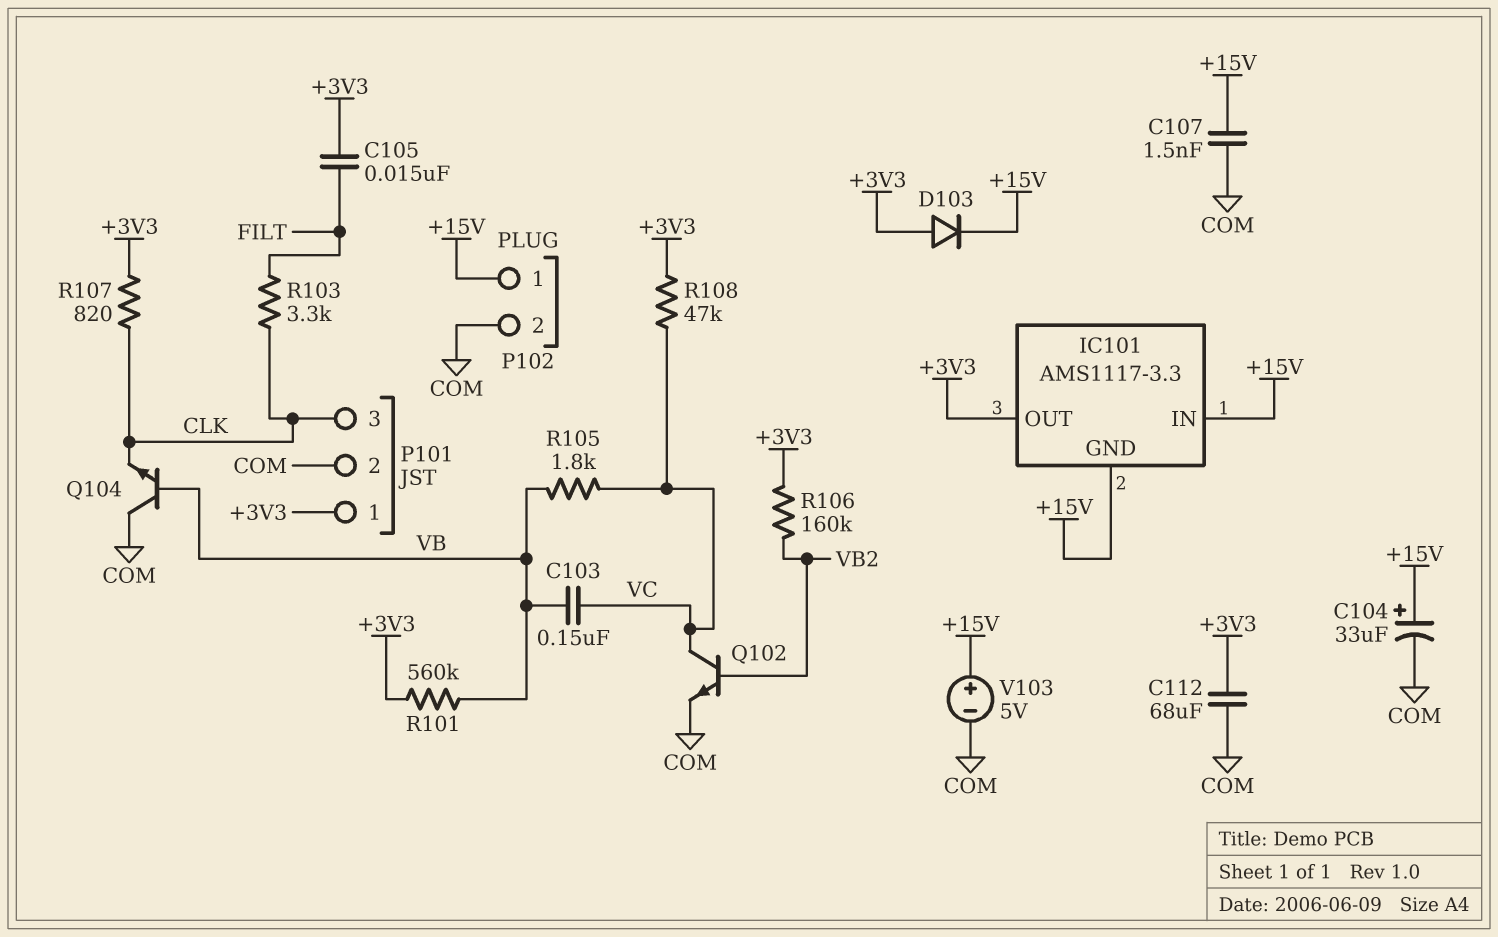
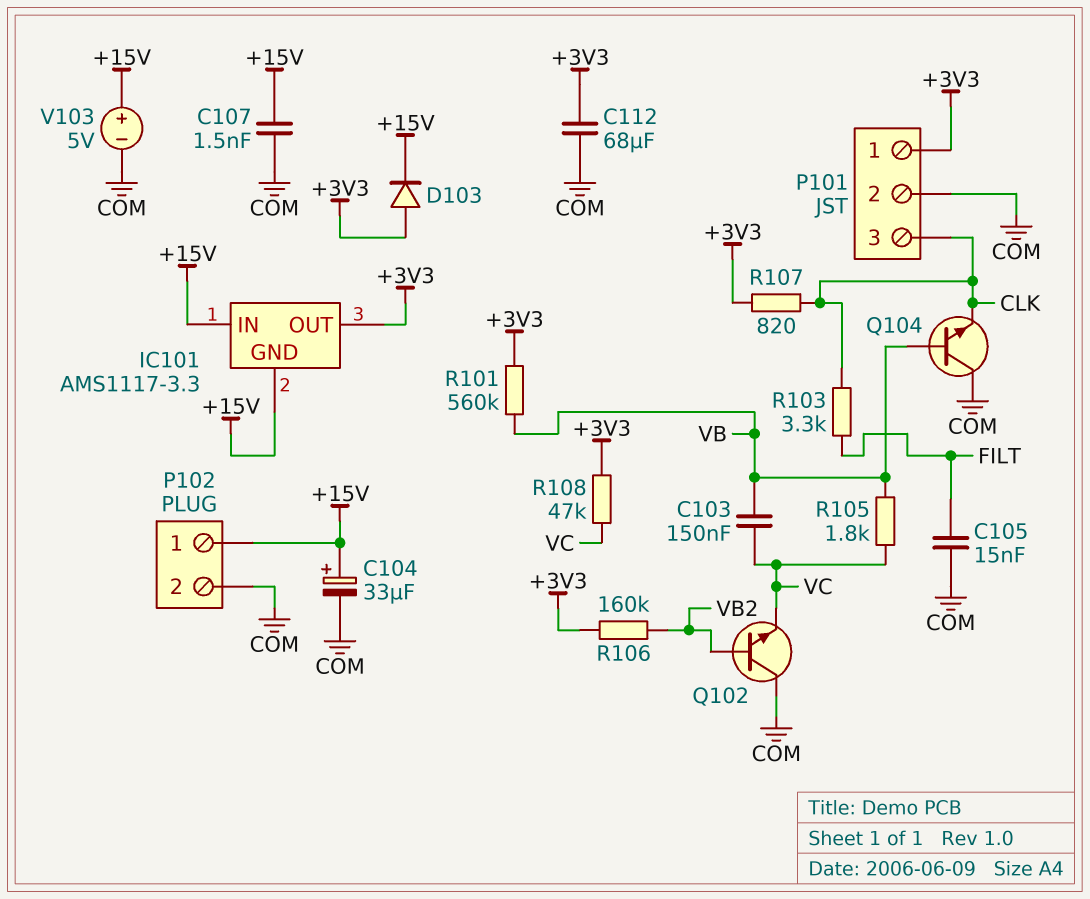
C105: 15nF (+3V3, FILT) -> 15nF (COM, FILT)
Q102: NPN (B VB2, C VC, E COM) -> NPN (B VB2, C COM, E VC)

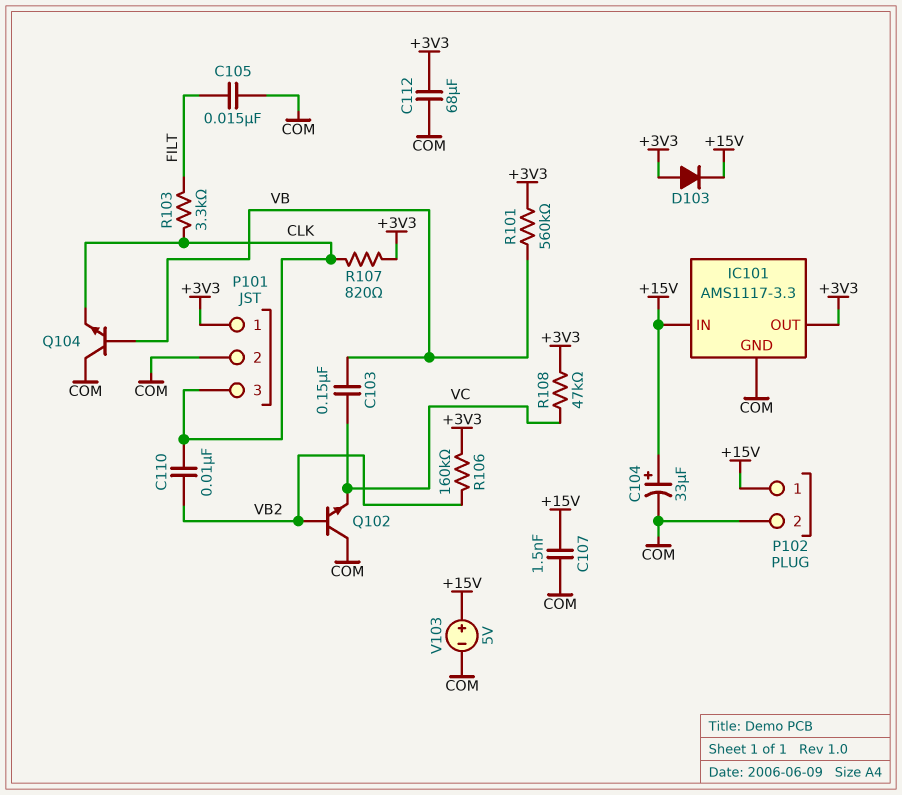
C110: none -> 10nF (CLK, VB2)
IC101 pin GND: +15V -> COM
R105: 1.8k (VB, VC) -> none

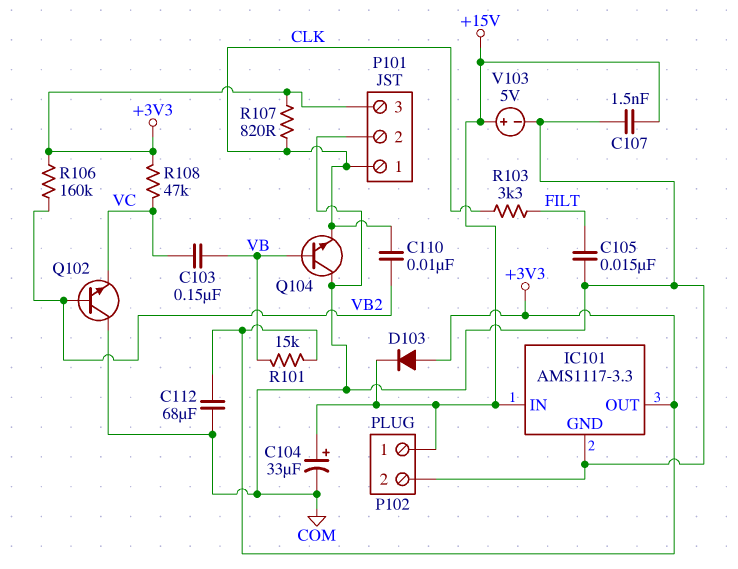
P101 pin 1: +3V3 -> CLK
P101 pin 3: CLK -> +3V3
R101: 560k (+3V3, VB) -> 15k (+3V3, VB)

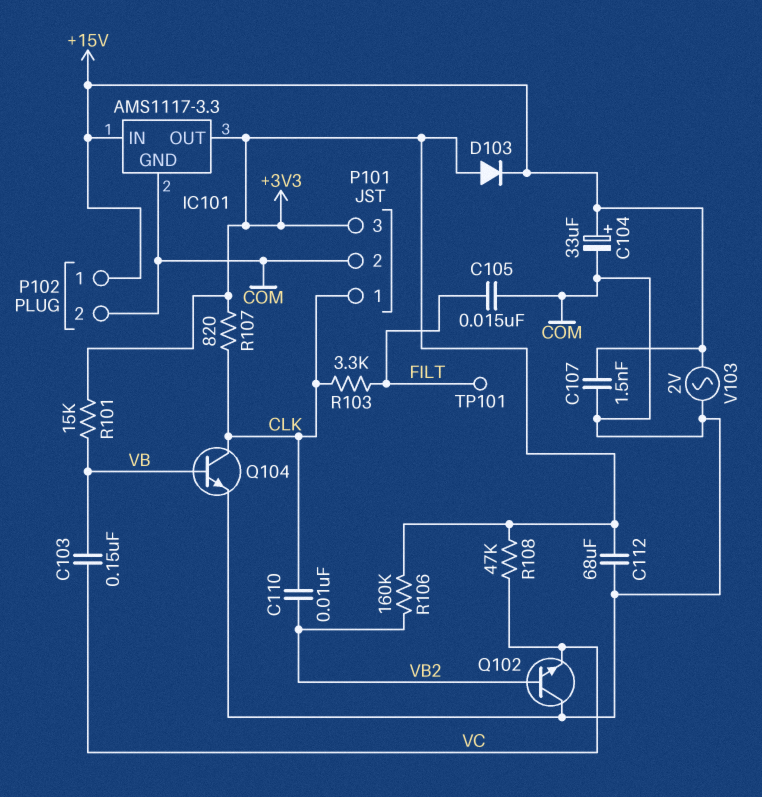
Q104: NPN (B VB, C COM, E CLK) -> NPN (B VB, C CLK, E COM)
TP101: none -> test point (FILT)
V103: 5V (plus +15V, minus COM) -> AC 2V (+15V, COM)

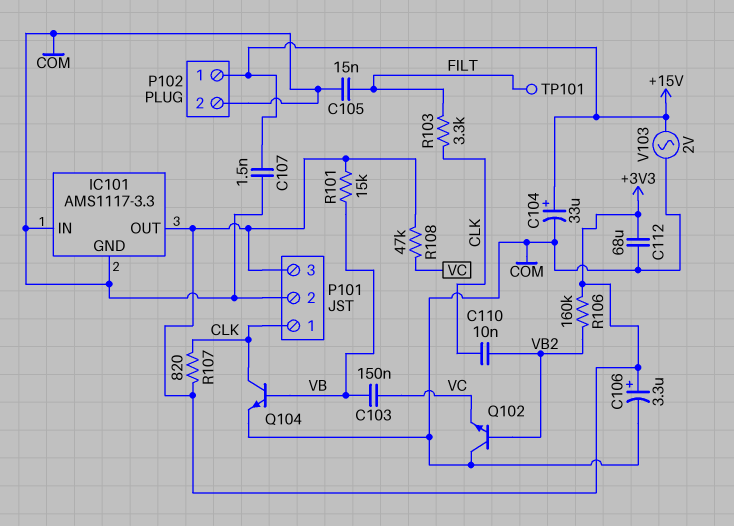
C106: none -> 3.3uF (plus +3V3, minus COM)
D103: diode (A +3V3, K +15V) -> none
IC101 pin IN: +15V -> COM

